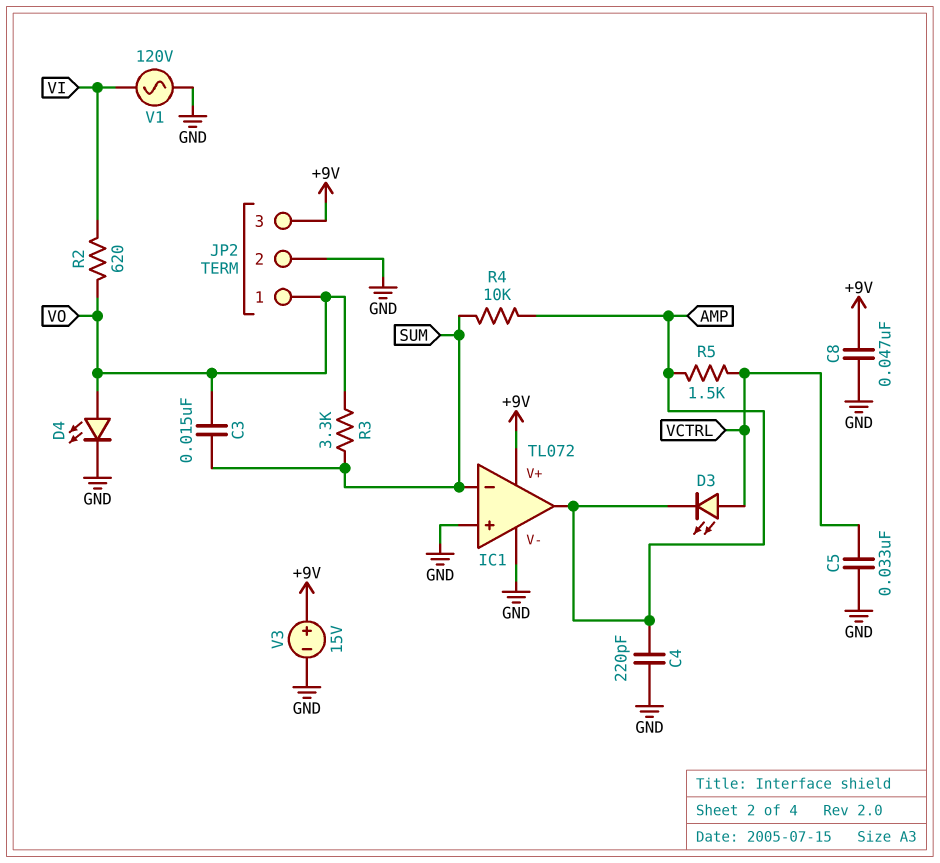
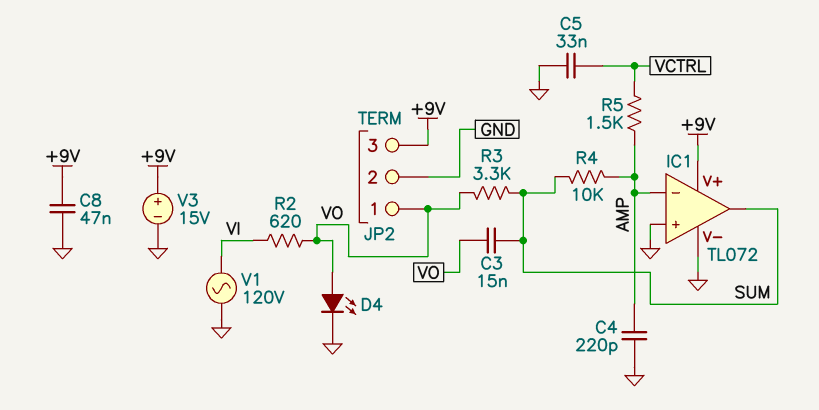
D3: LED (A VCTRL, K AMP) -> none
IC1 pin in-: SUM -> AMP
IC1 pin out: AMP -> SUM

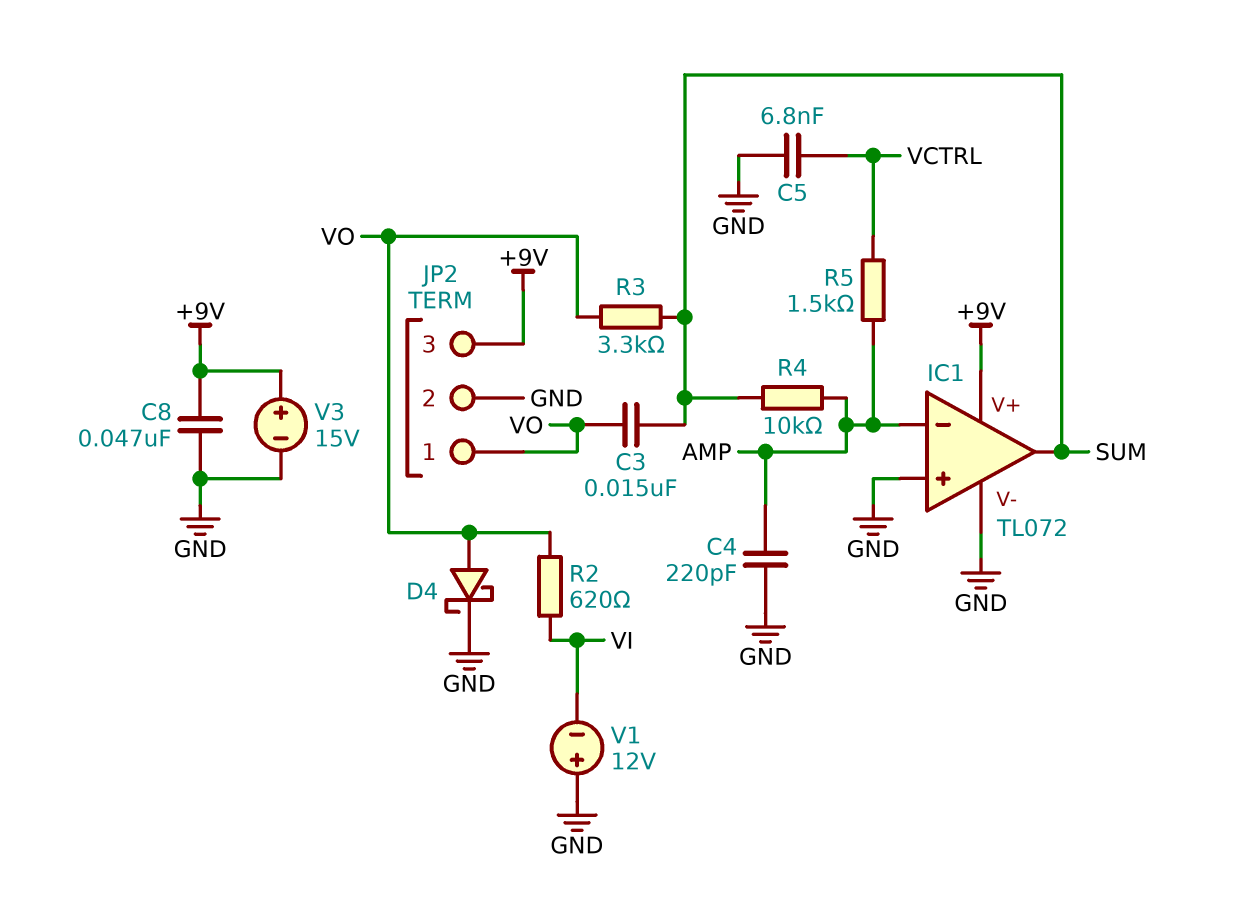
C5: 33nF (GND, VCTRL) -> 6.8nF (GND, VCTRL)
D4: LED (A VO, K GND) -> schottky (A VO, K GND)
V1: AC 120V (GND, VI) -> 12V (plus GND, minus VI)

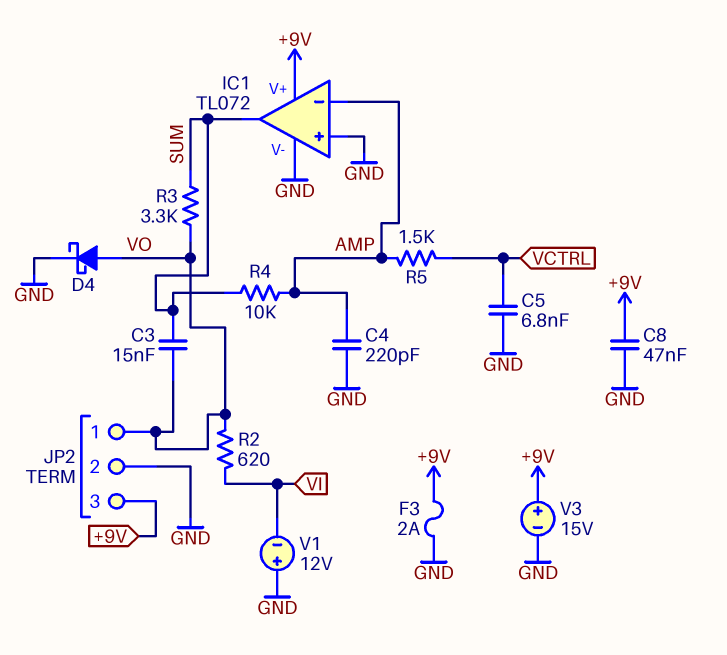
F3: none -> 2A (+9V, GND)

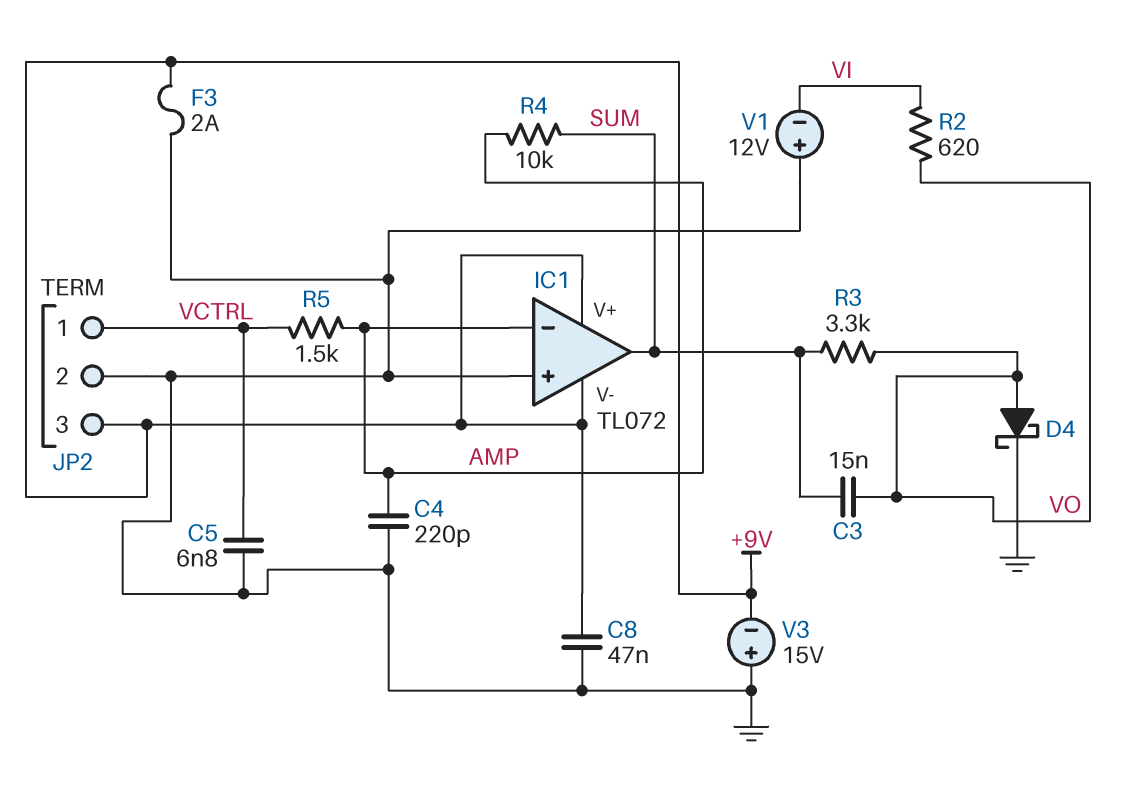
IC1 pin V-: GND -> +9V
JP2 pin 1: VO -> VCTRL
V3: 15V (plus +9V, minus GND) -> 15V (plus GND, minus +9V)

